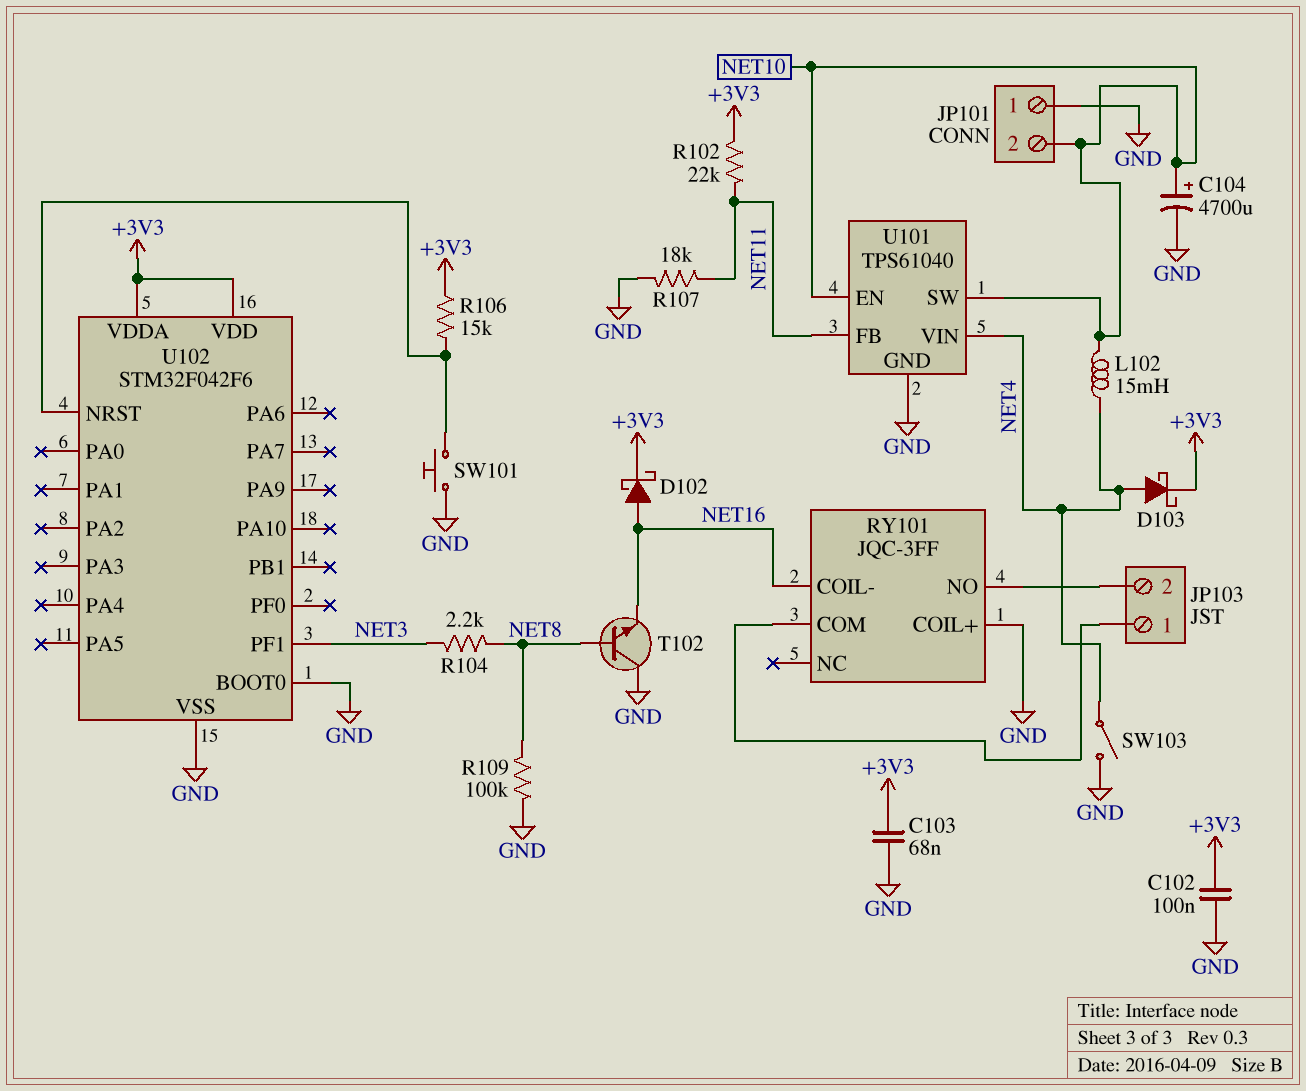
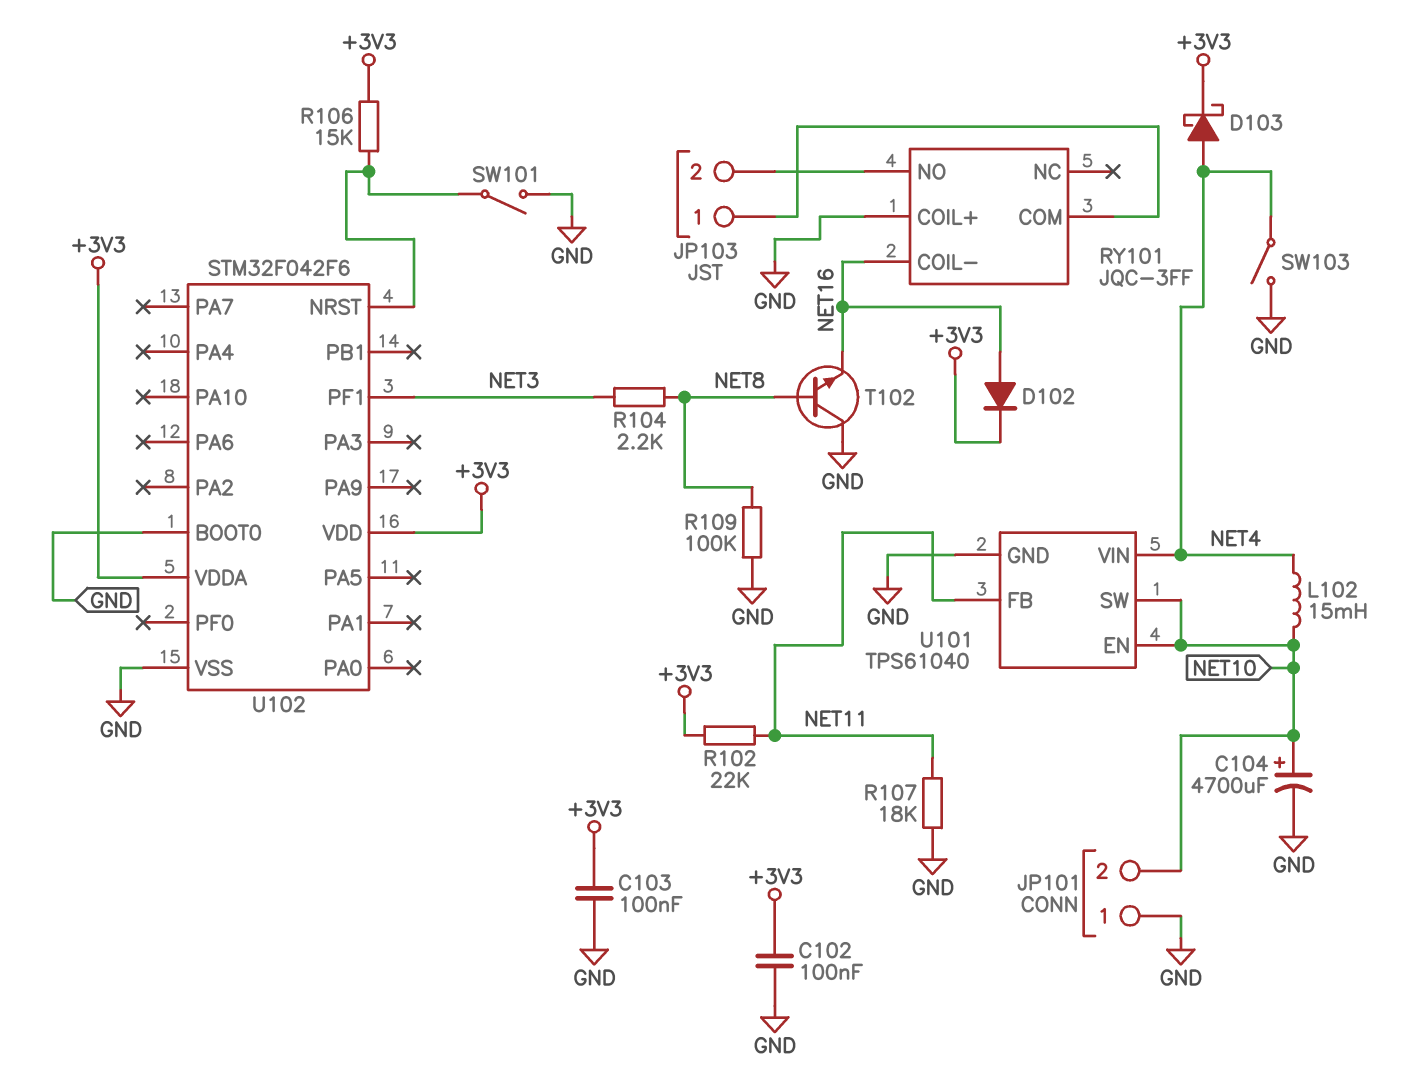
C103: 68nF (+3V3, GND) -> 100nF (+3V3, GND)
D102: schottky (A NET16, K +3V3) -> diode (A NET16, K +3V3)
SW101: button (GND, U102/NRST) -> switch (GND, U102/NRST)

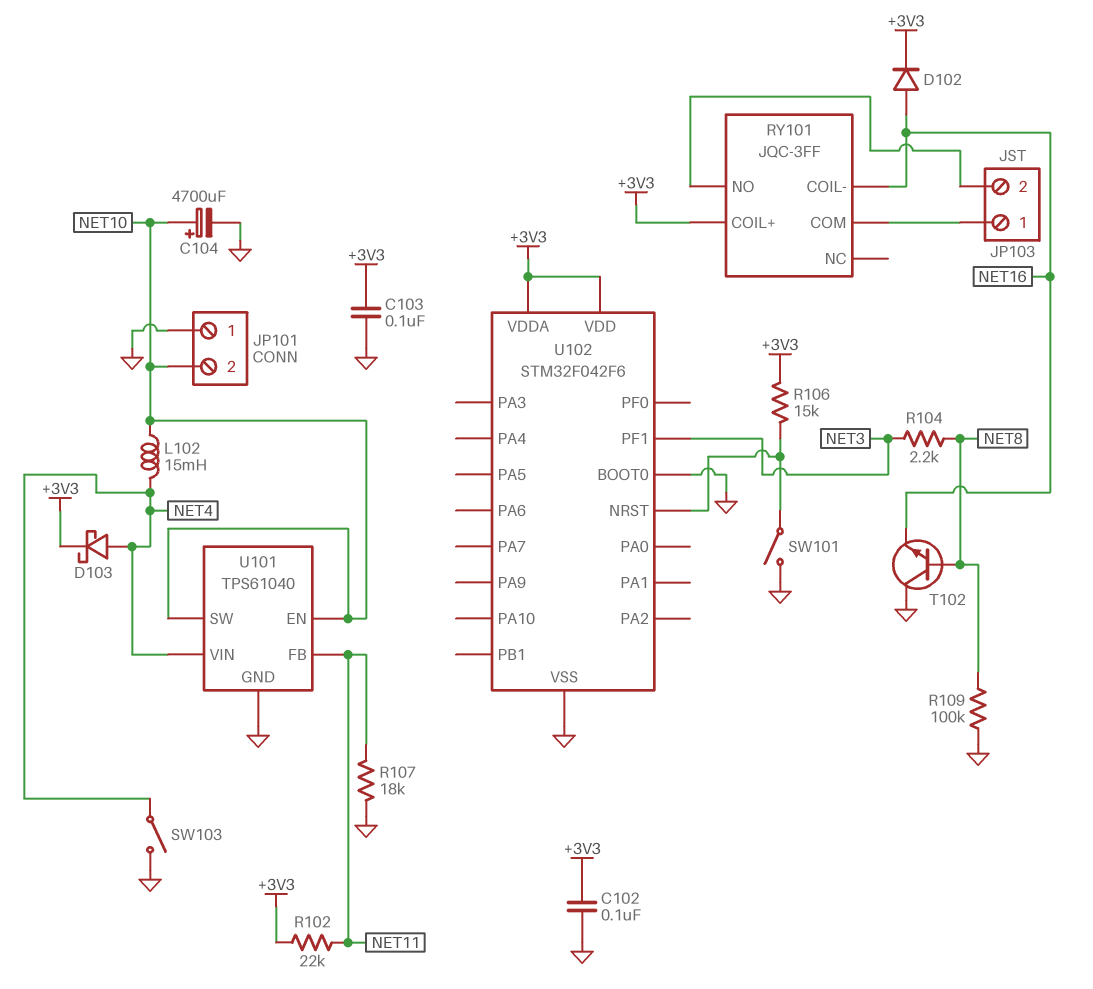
RY101 pin COIL+: GND -> +3V3

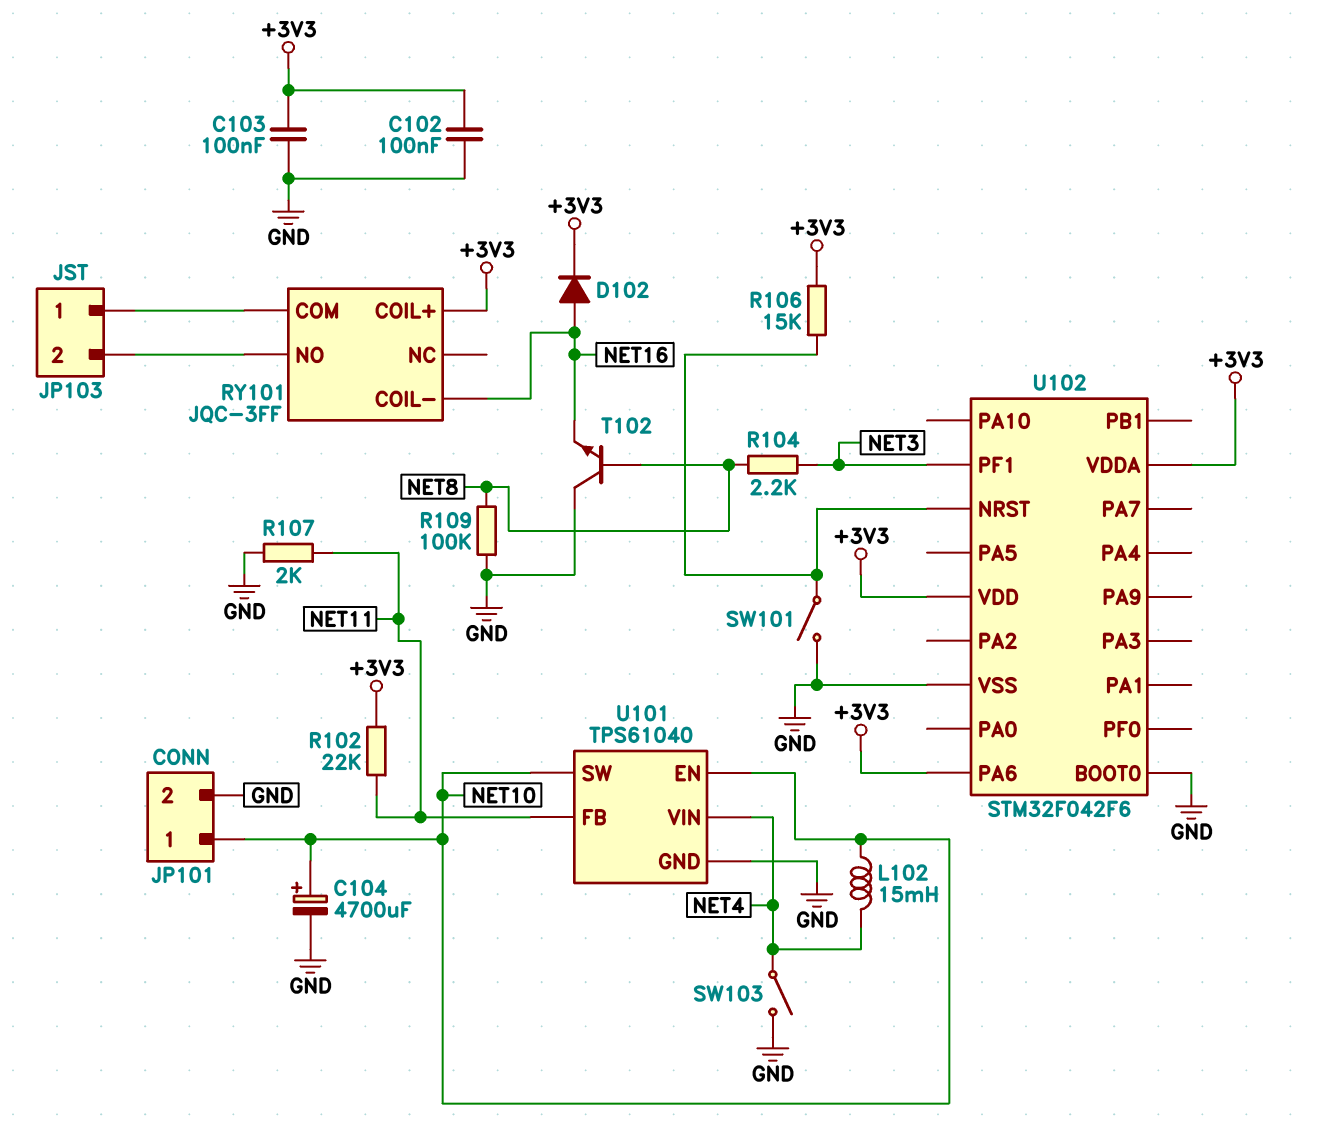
D103: schottky (A NET4, K +3V3) -> none
JP101 pin 1: GND -> NET10
JP101 pin 2: NET10 -> GND
R107: 18k (GND, NET11) -> 2k (GND, NET11)
U102 pin PA6: none -> +3V3

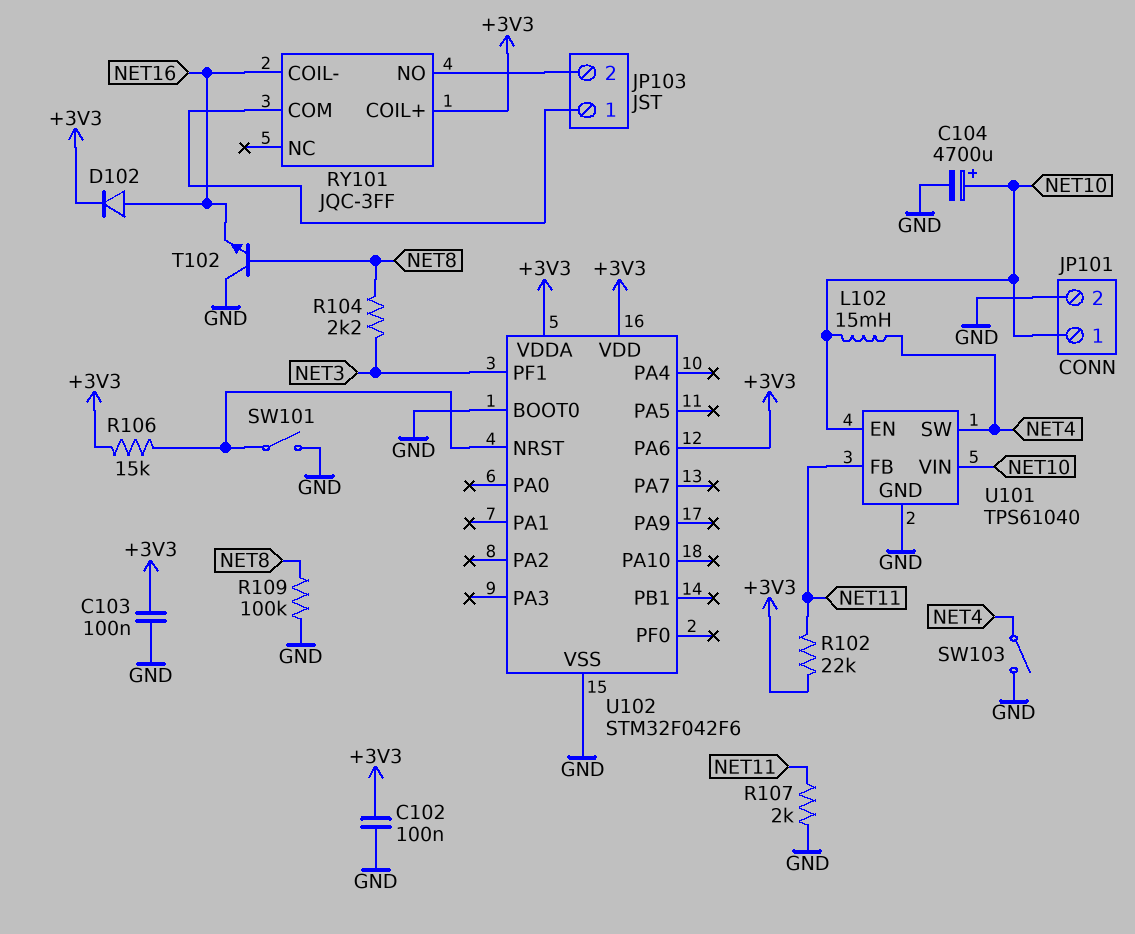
U101 pin SW: NET10 -> NET4
U101 pin VIN: NET4 -> NET10

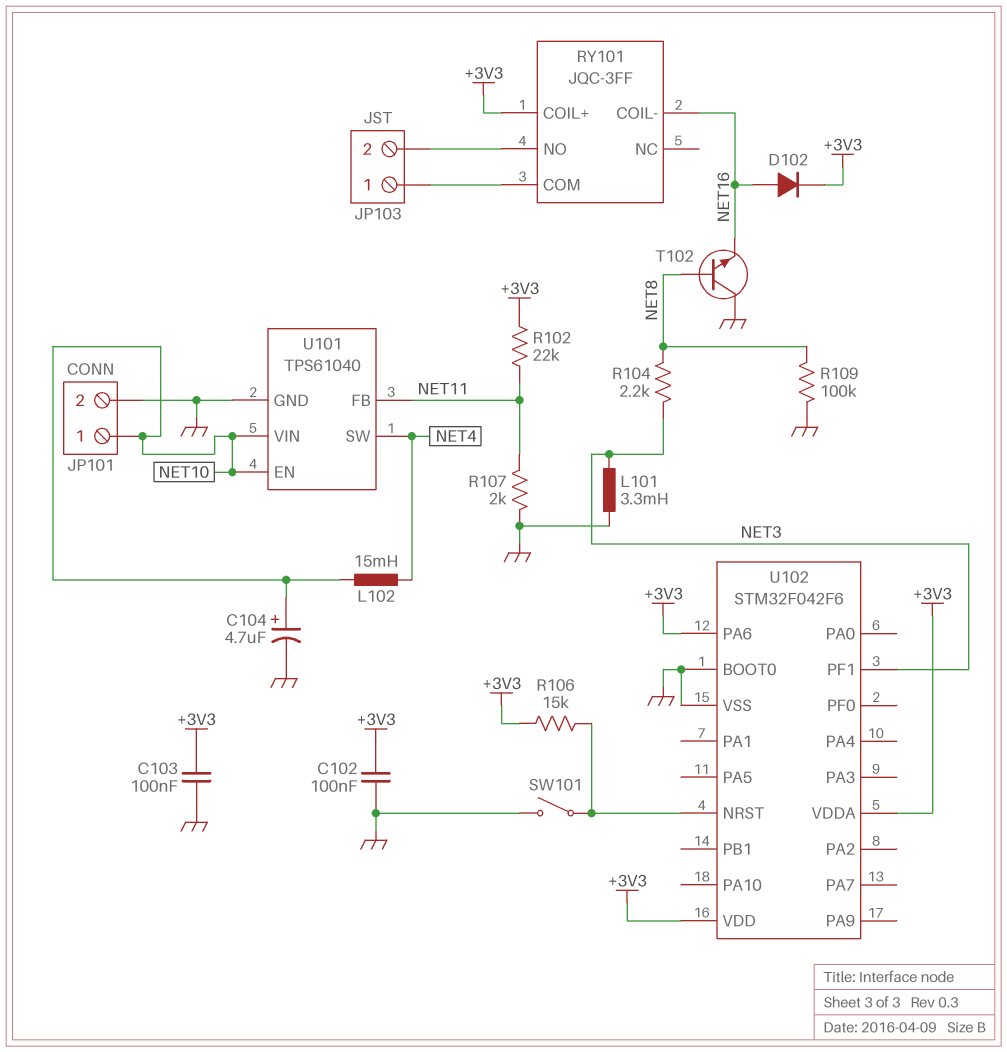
C104: 4700uF (plus NET10, minus GND) -> 4.7uF (plus NET10, minus GND)
L101: none -> 3.3mH (GND, NET3)
SW103: switch (GND, NET4) -> none

